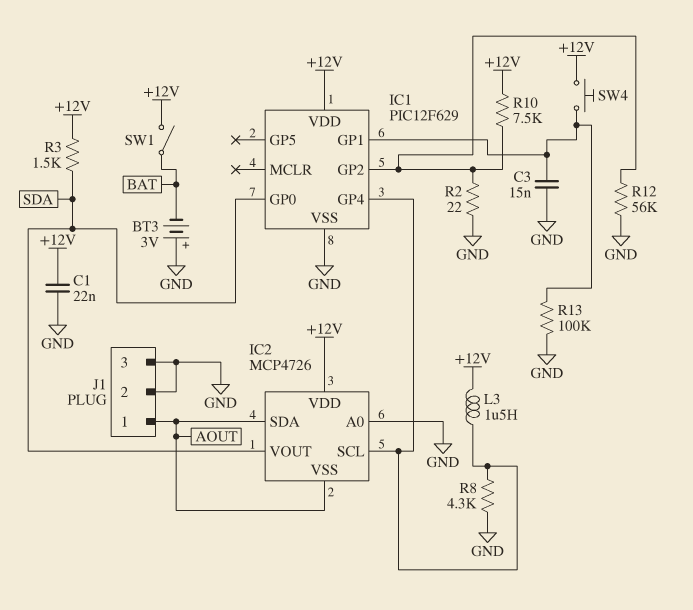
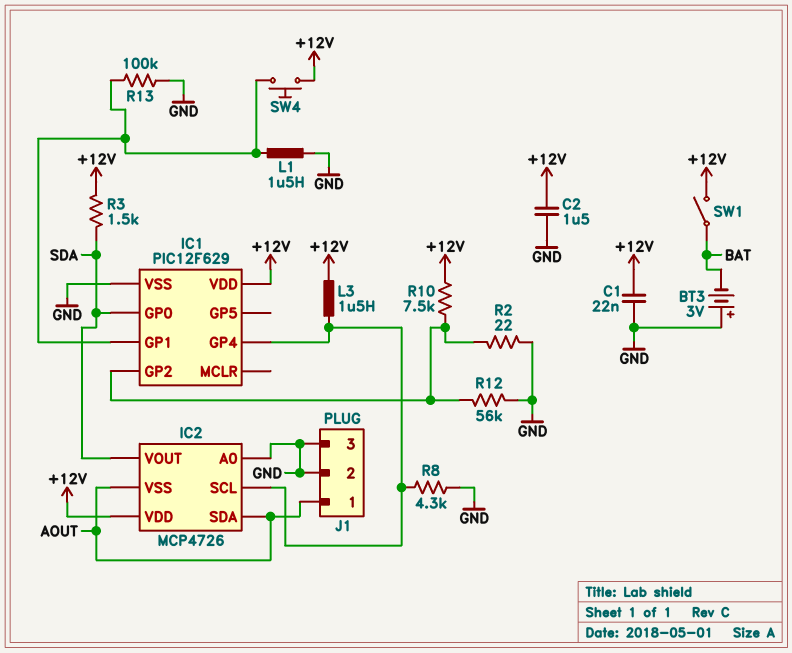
C2: none -> 1.5uF (+12V, GND)
C3: 15nF (GND, IC1/GP1) -> none
L1: none -> 1.5uH (GND, IC1/GP1)

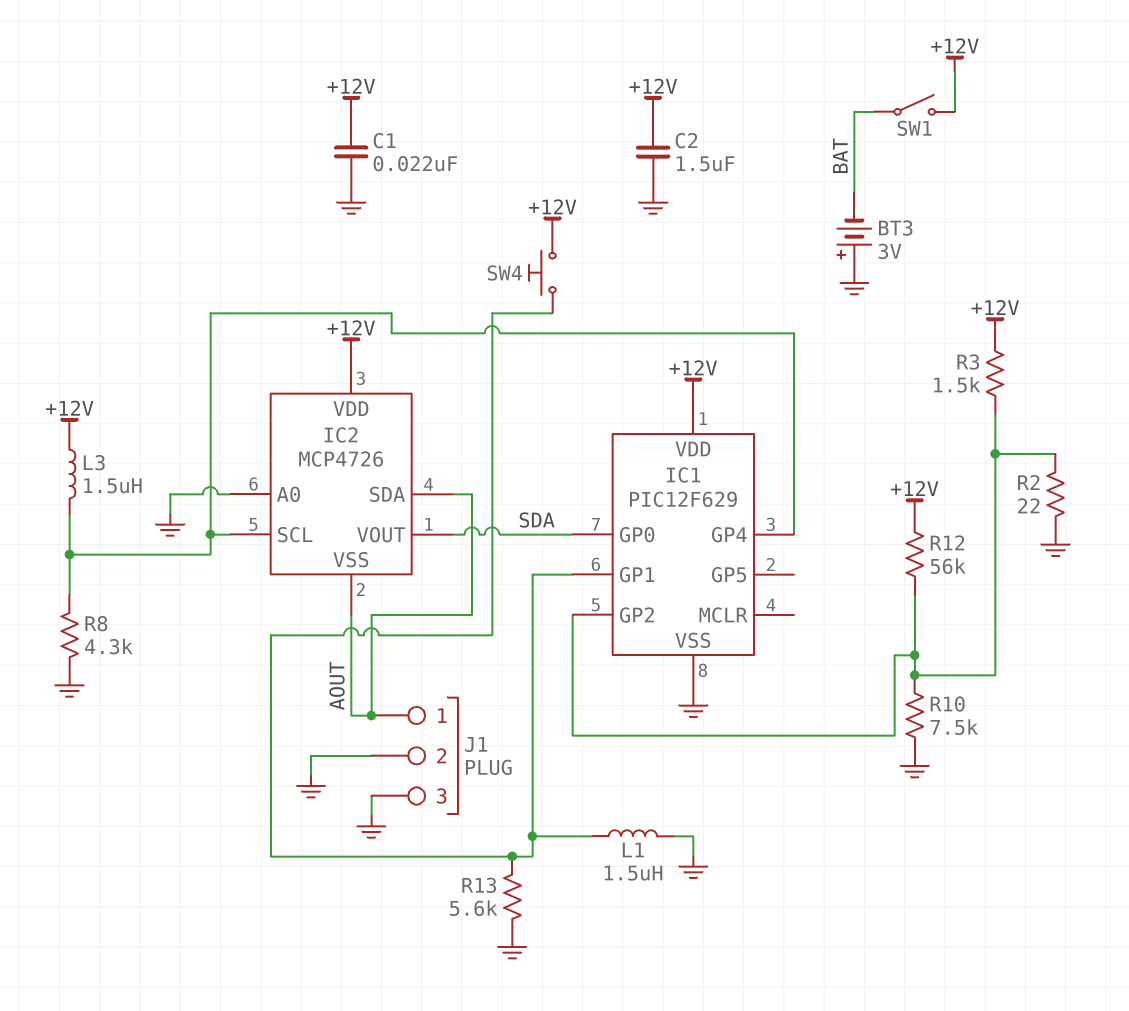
R3: 1.5k (+12V, SDA) -> 1.5k (+12V, IC1/GP2)
R10: 7.5k (+12V, IC1/GP2) -> 7.5k (GND, IC1/GP2)
R12: 56k (GND, IC1/GP2) -> 56k (+12V, IC1/GP2)
R13: 100k (GND, IC1/GP1) -> 5.6k (GND, IC1/GP1)

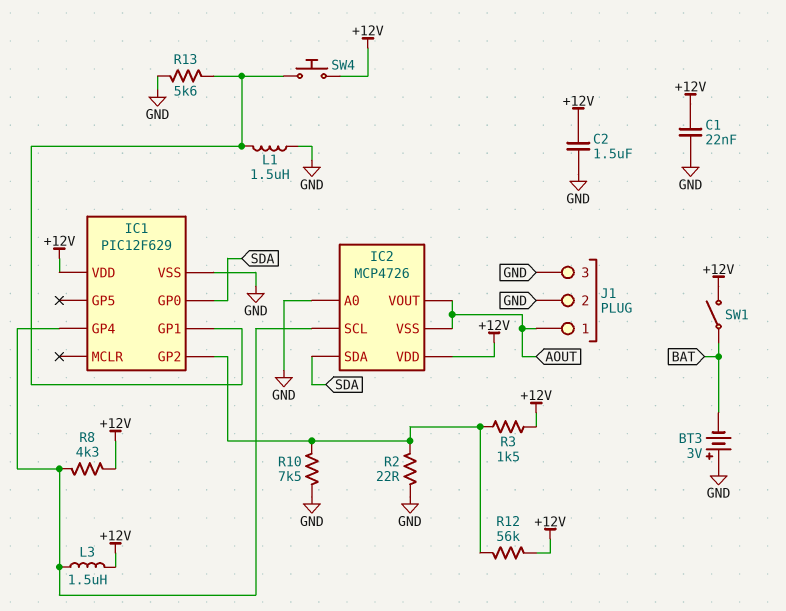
IC2 pin SDA: AOUT -> SDA
IC2 pin VOUT: SDA -> AOUT
R8: 4.3k (GND, IC1/GP4) -> 4.3k (+12V, IC1/GP4)

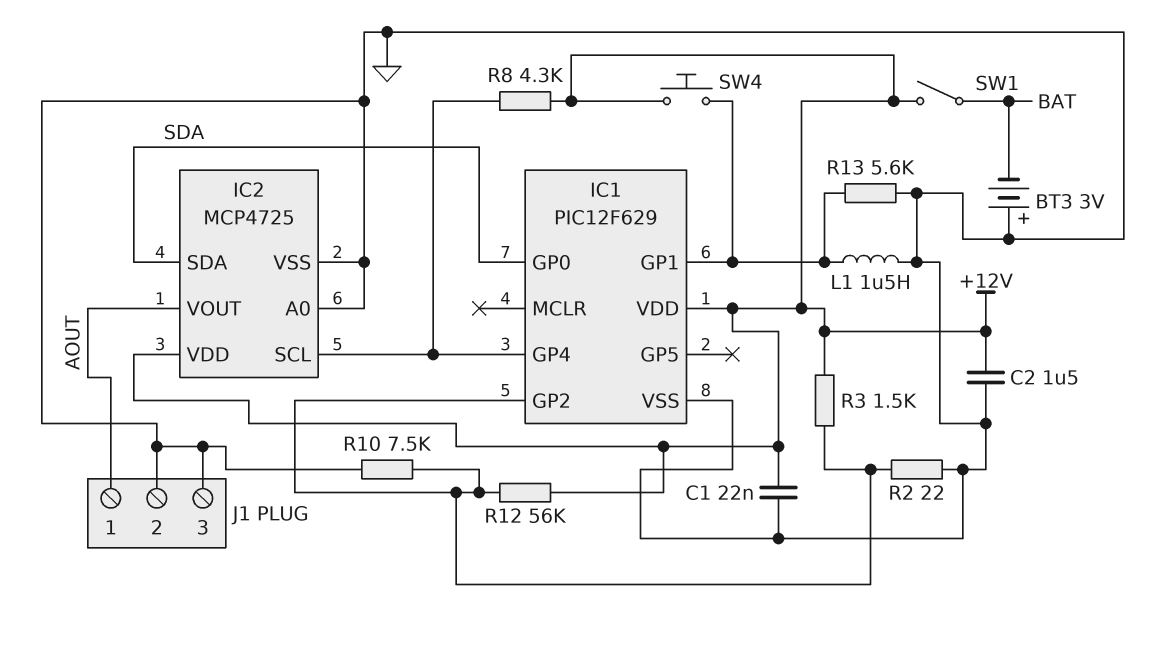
IC2: MCP4726 -> MCP4725
IC2 pin VSS: AOUT -> GND
L3: 1.5uH (+12V, IC1/GP4) -> none

